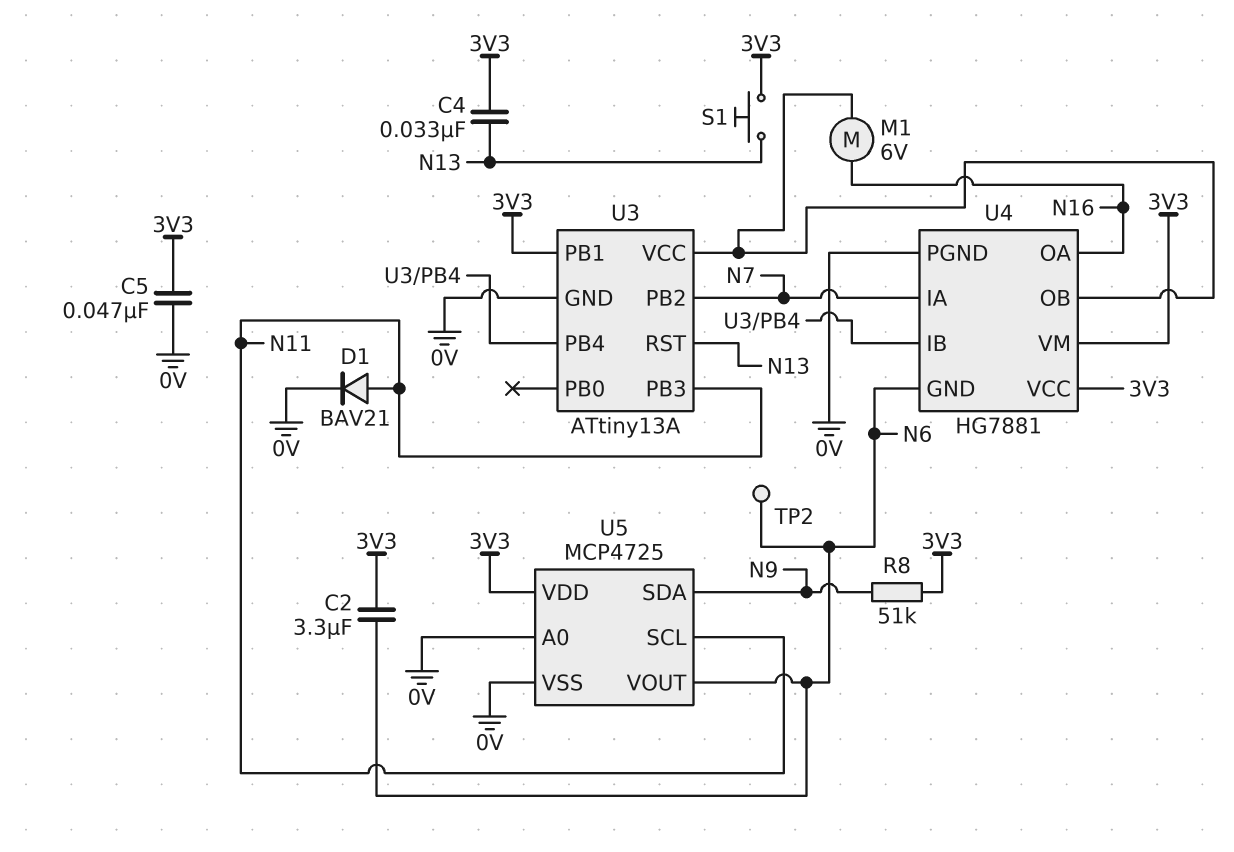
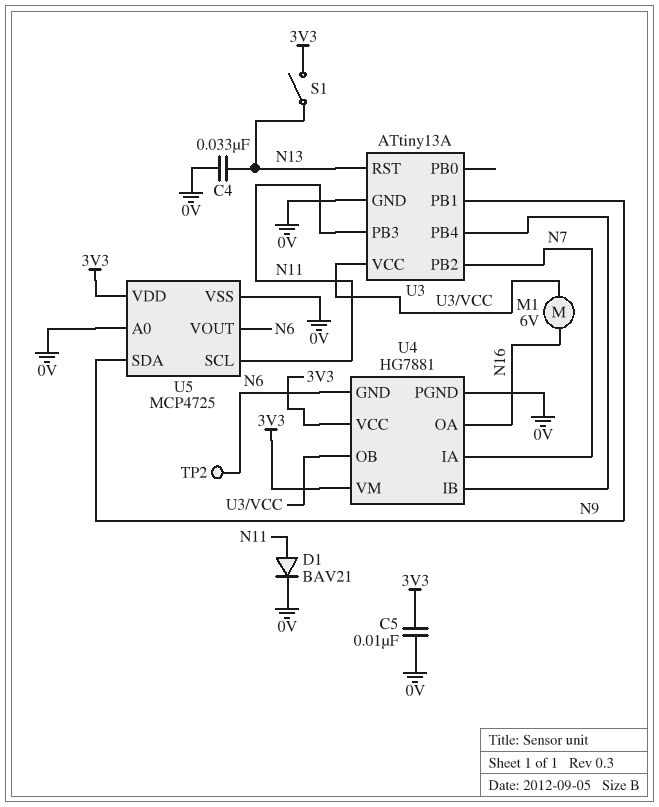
C2: 3.3uF (3V3, N6) -> none
C4: 33nF (3V3, N13) -> 33nF (0V, N13)
C5: 47nF (0V, 3V3) -> 10nF (0V, 3V3)
R8: 51k (3V3, N9) -> none
S1: button (3V3, N13) -> switch (3V3, N13)
U3 pin PB1: 3V3 -> N9

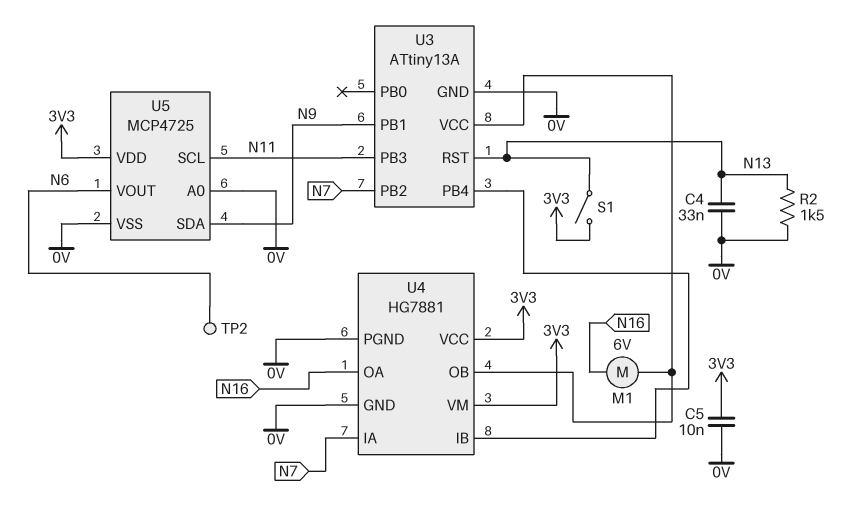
D1: diode BAV21 (A N11, K 0V) -> none
R2: none -> 1.5k (0V, N13)
U4 pin GND: N6 -> 0V

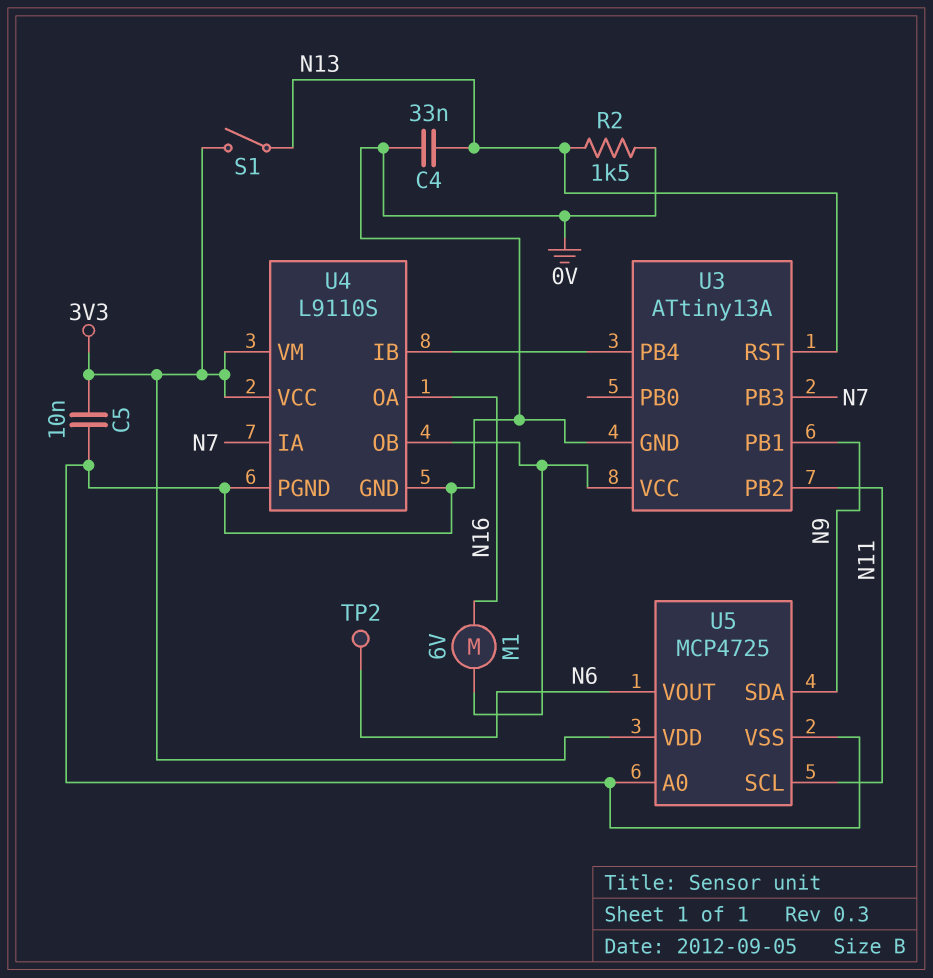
U3 pin PB2: N7 -> N11
U3 pin PB3: N11 -> N7
U4: HG7881 -> L9110S

